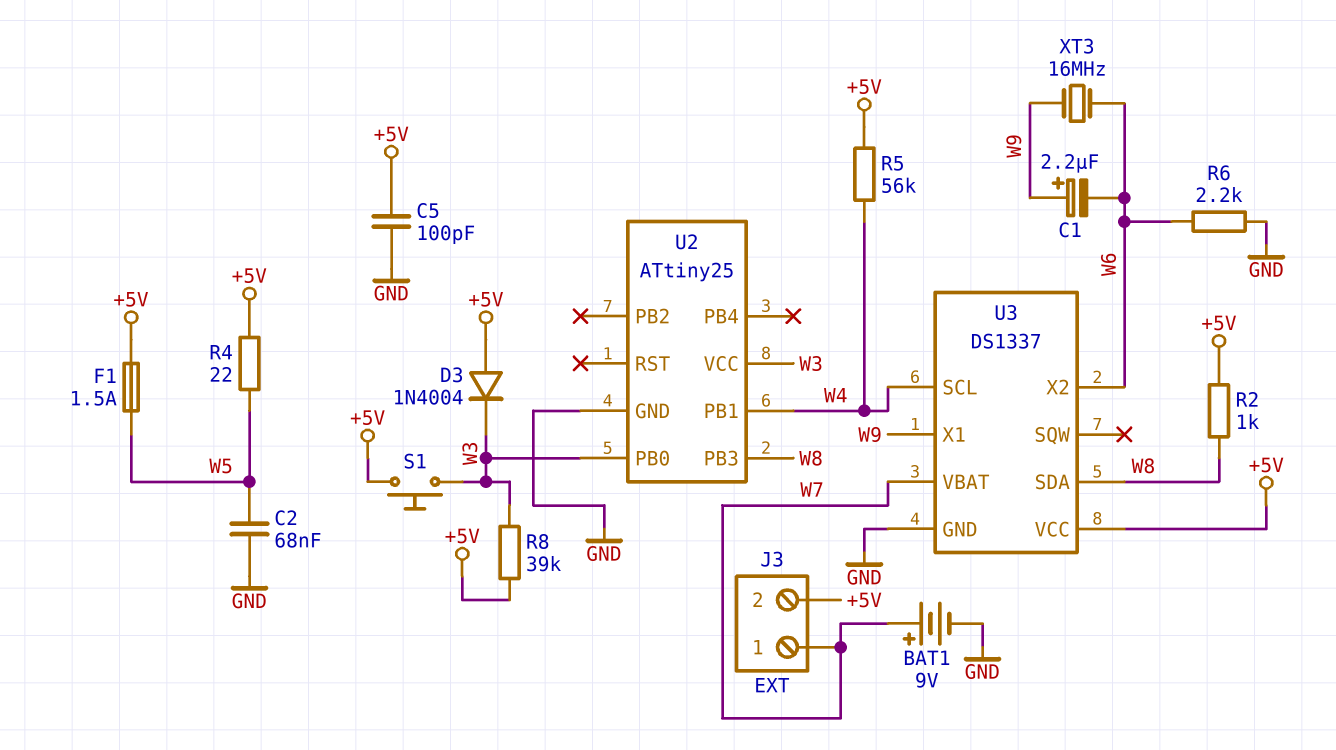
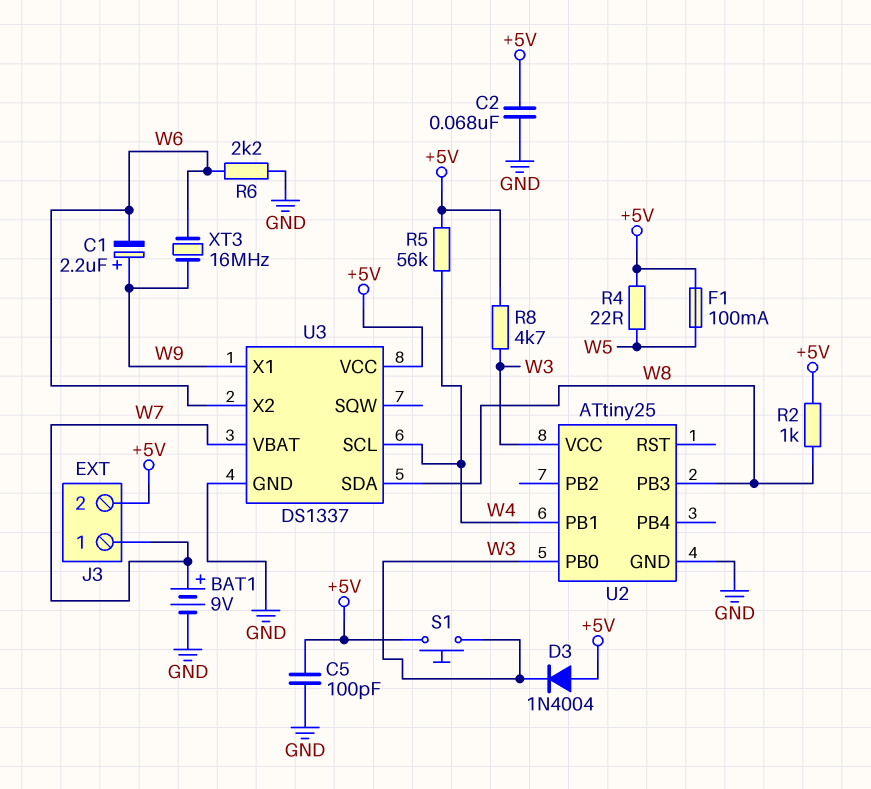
C2: 68nF (GND, W5) -> 68nF (+5V, GND)
F1: 1.5A (+5V, W5) -> 100mA (+5V, W5)
R8: 39k (+5V, W3) -> 4.7k (+5V, W3)

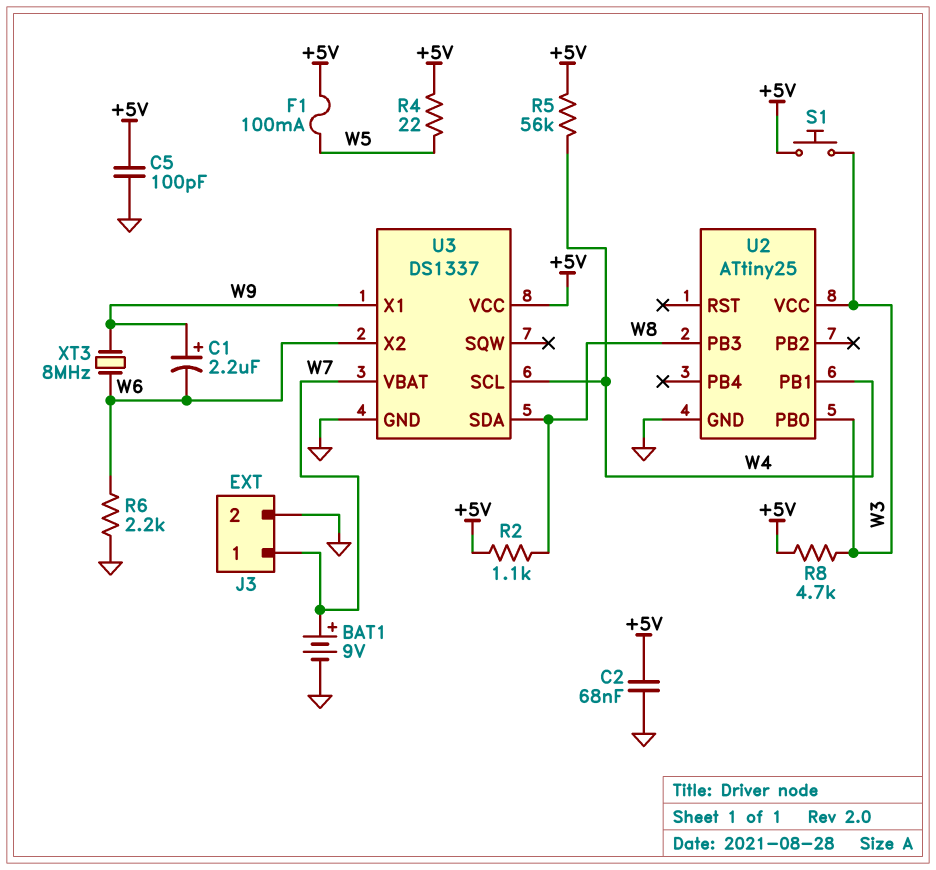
D3: diode 1N4004 (A +5V, K W3) -> none
J3 pin 2: +5V -> GND
R2: 1k (+5V, W8) -> 1.1k (+5V, W8)
XT3: 16MHz (W6, W9) -> 8MHz (W6, W9)

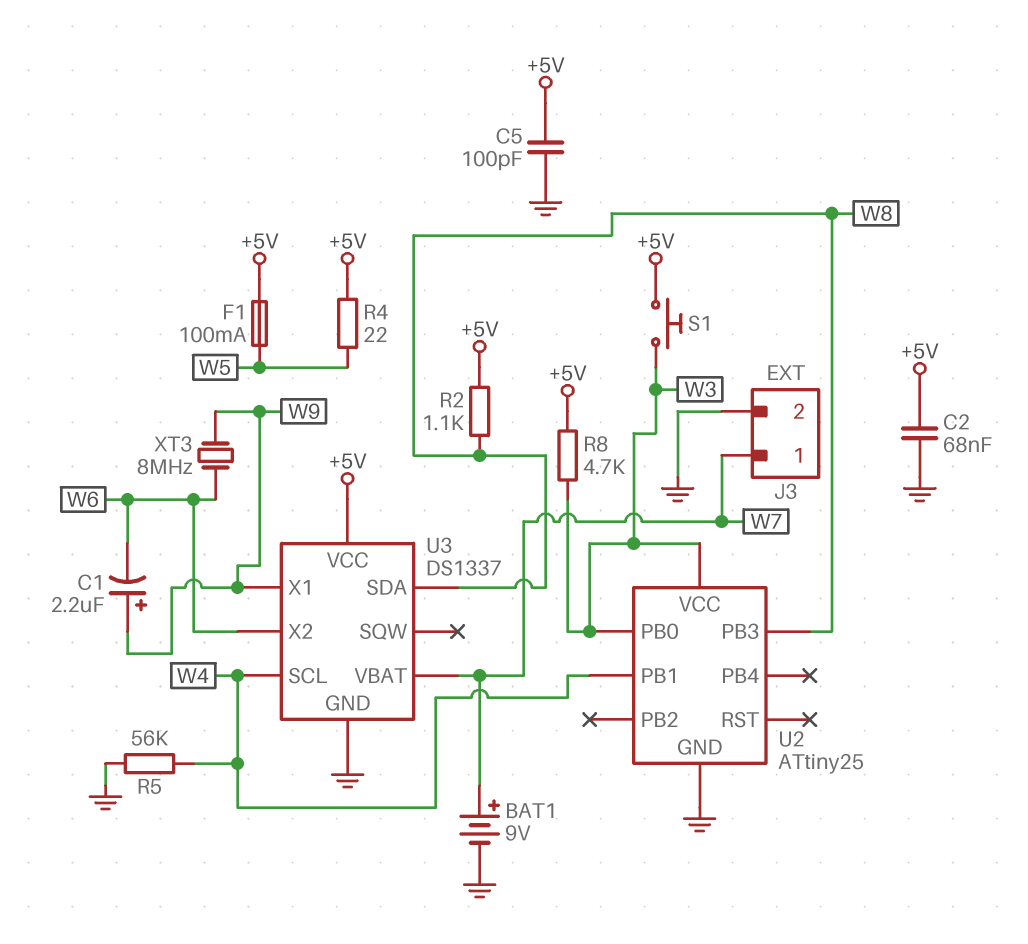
R5: 56k (+5V, W4) -> 56k (GND, W4)
R6: 2.2k (GND, W6) -> none

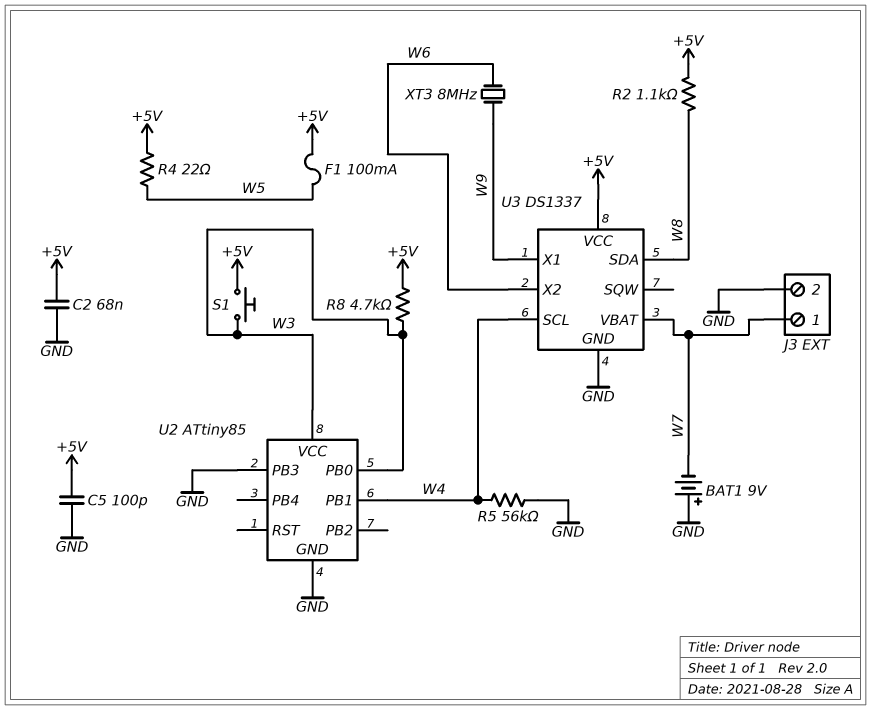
BAT1: 9V (plus W7, minus GND) -> 9V (plus GND, minus W7)
C1: 2.2uF (plus W9, minus W6) -> none
U2: ATtiny25 -> ATtiny85
U2 pin PB3: W8 -> GND

